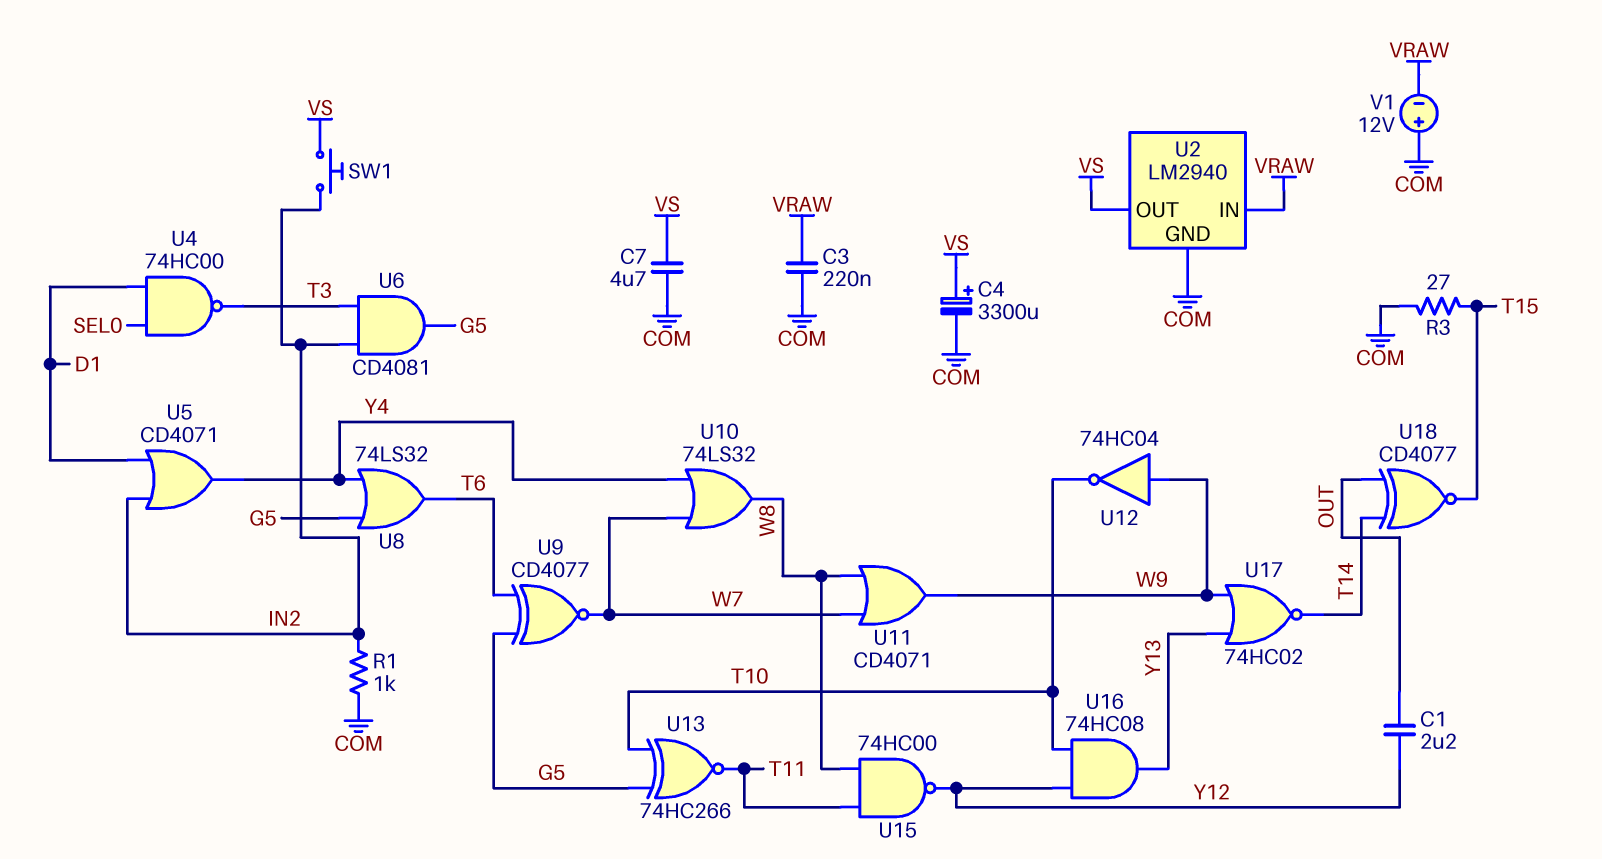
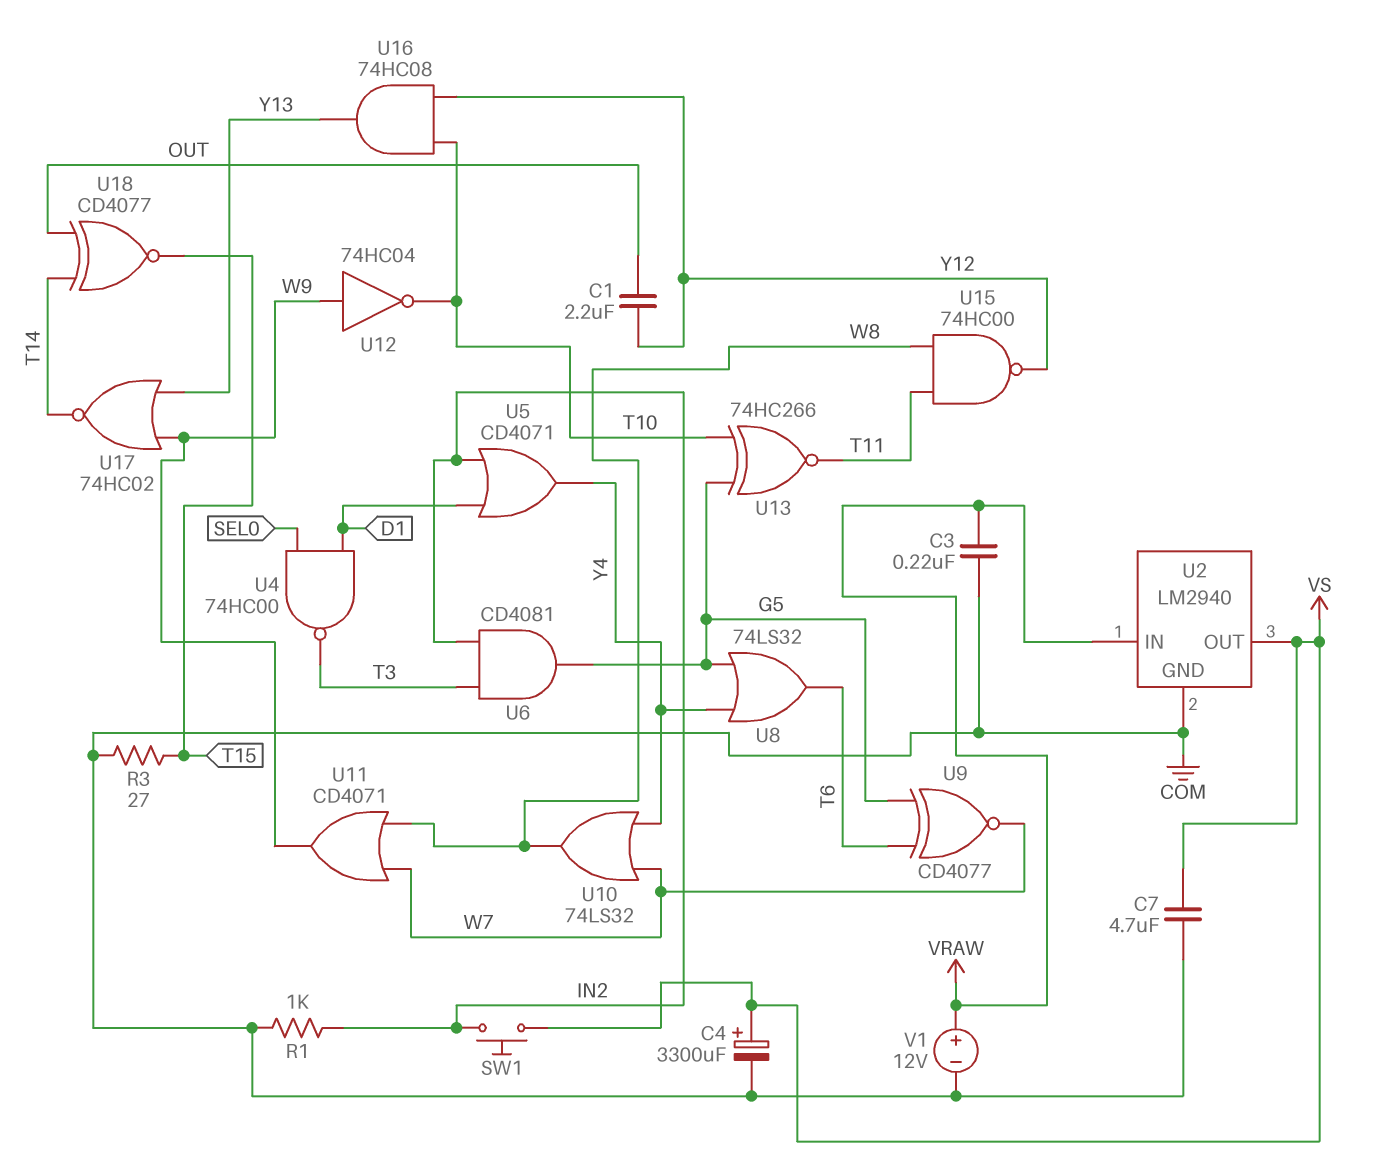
V1: 12V (plus COM, minus VRAW) -> 12V (plus VRAW, minus COM)

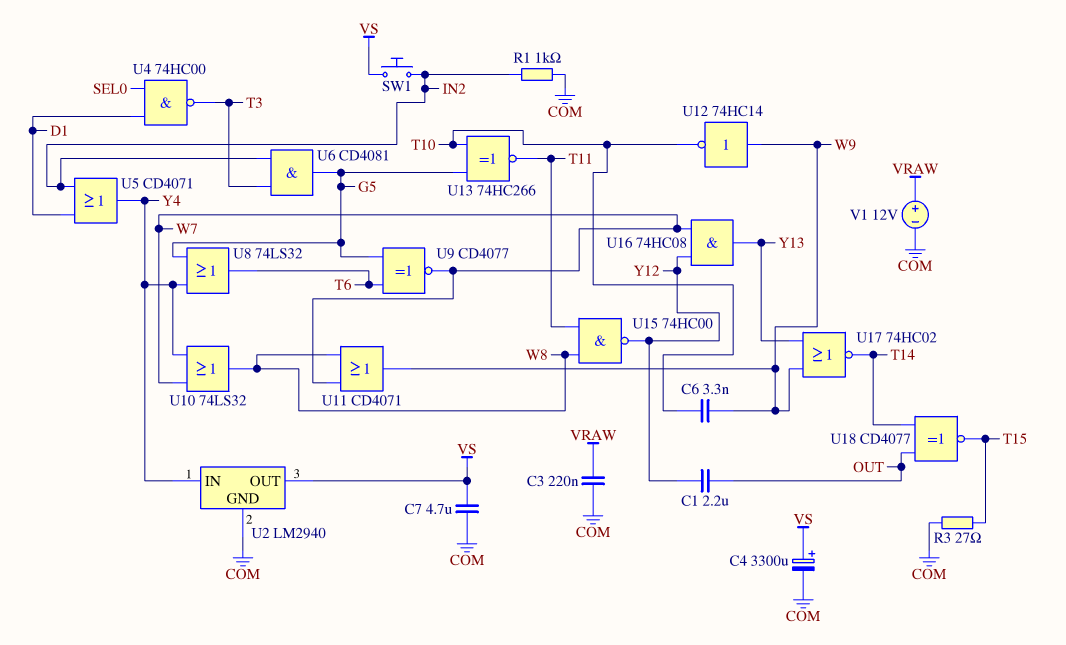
C6: none -> 3.3nF (T10, W9)
U2 pin IN: VRAW -> Y4
U12: NOT 74HC04 (in W9, out T10) -> NOT 74HC14 (in W9, out T10)
U16: AND 74HC08 (in T10, in Y12, out Y13) -> AND 74HC08 (in W7, in Y12, out Y13)

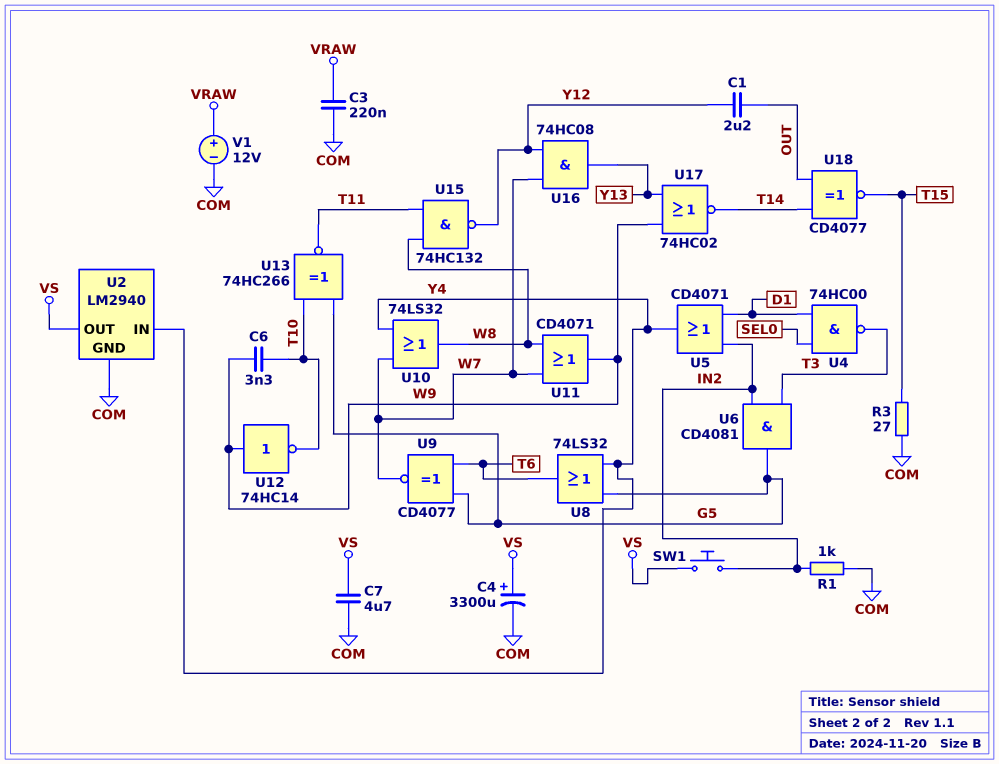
U15: NAND 74HC00 (in T11, in W8, out Y12) -> NAND 74HC132 (in T11, in W8, out Y12)

